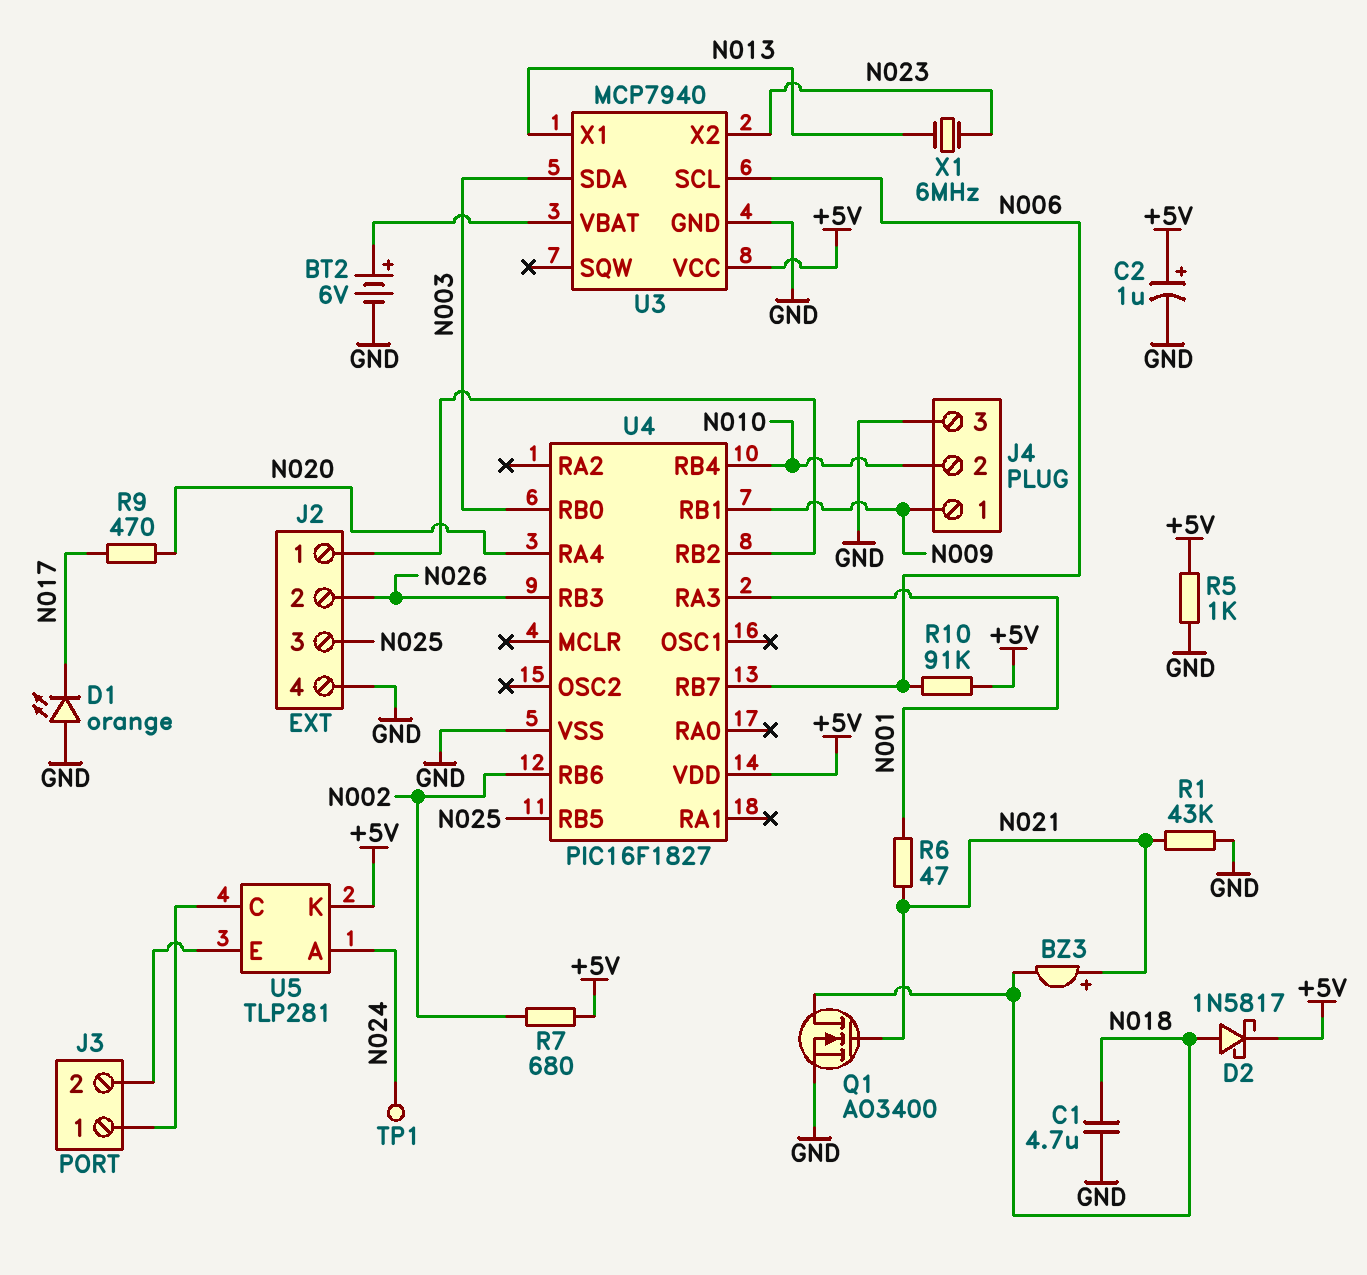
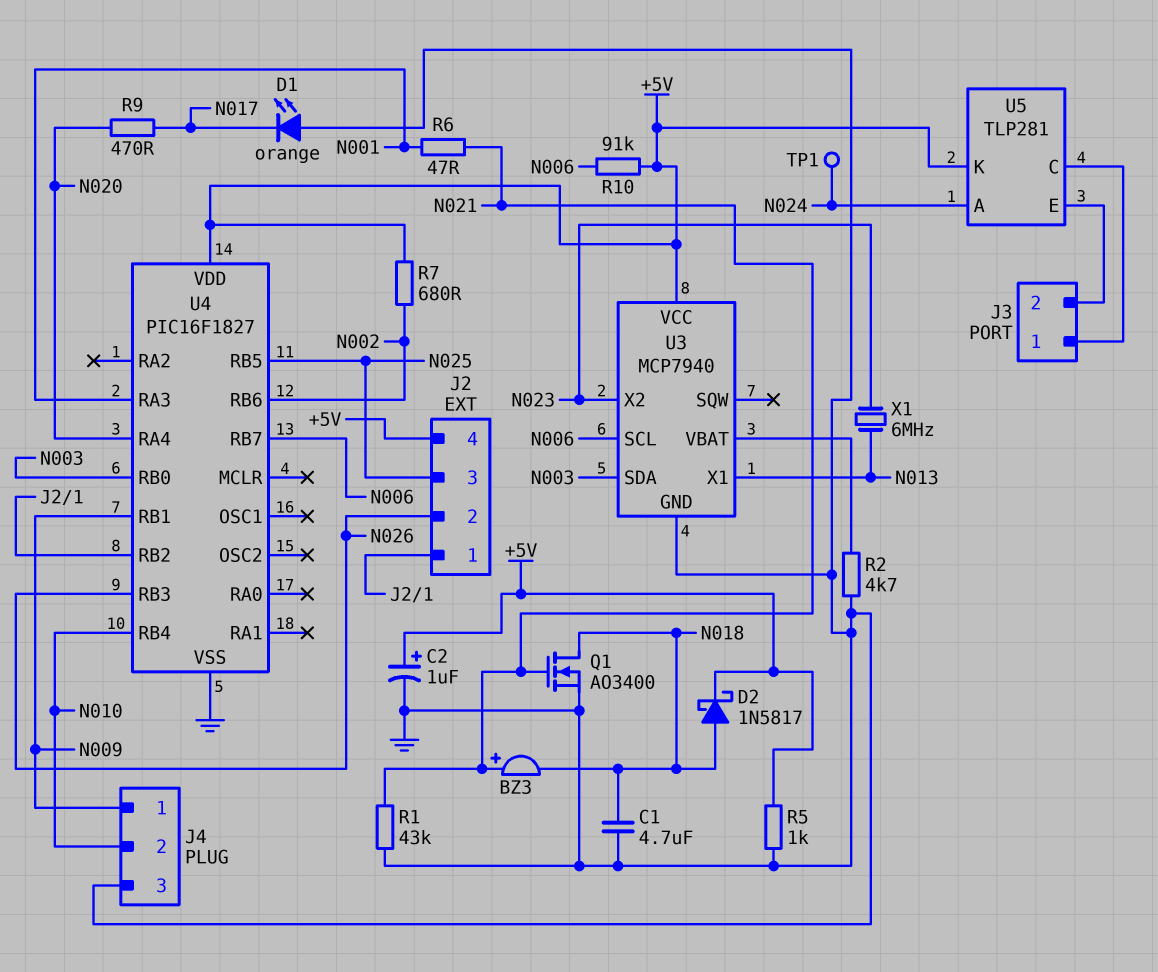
BT2: 6V (plus U3/VBAT, minus GND) -> none
J2 pin 4: GND -> +5V
R2: none -> 4.7k (GND, U3/VBAT)

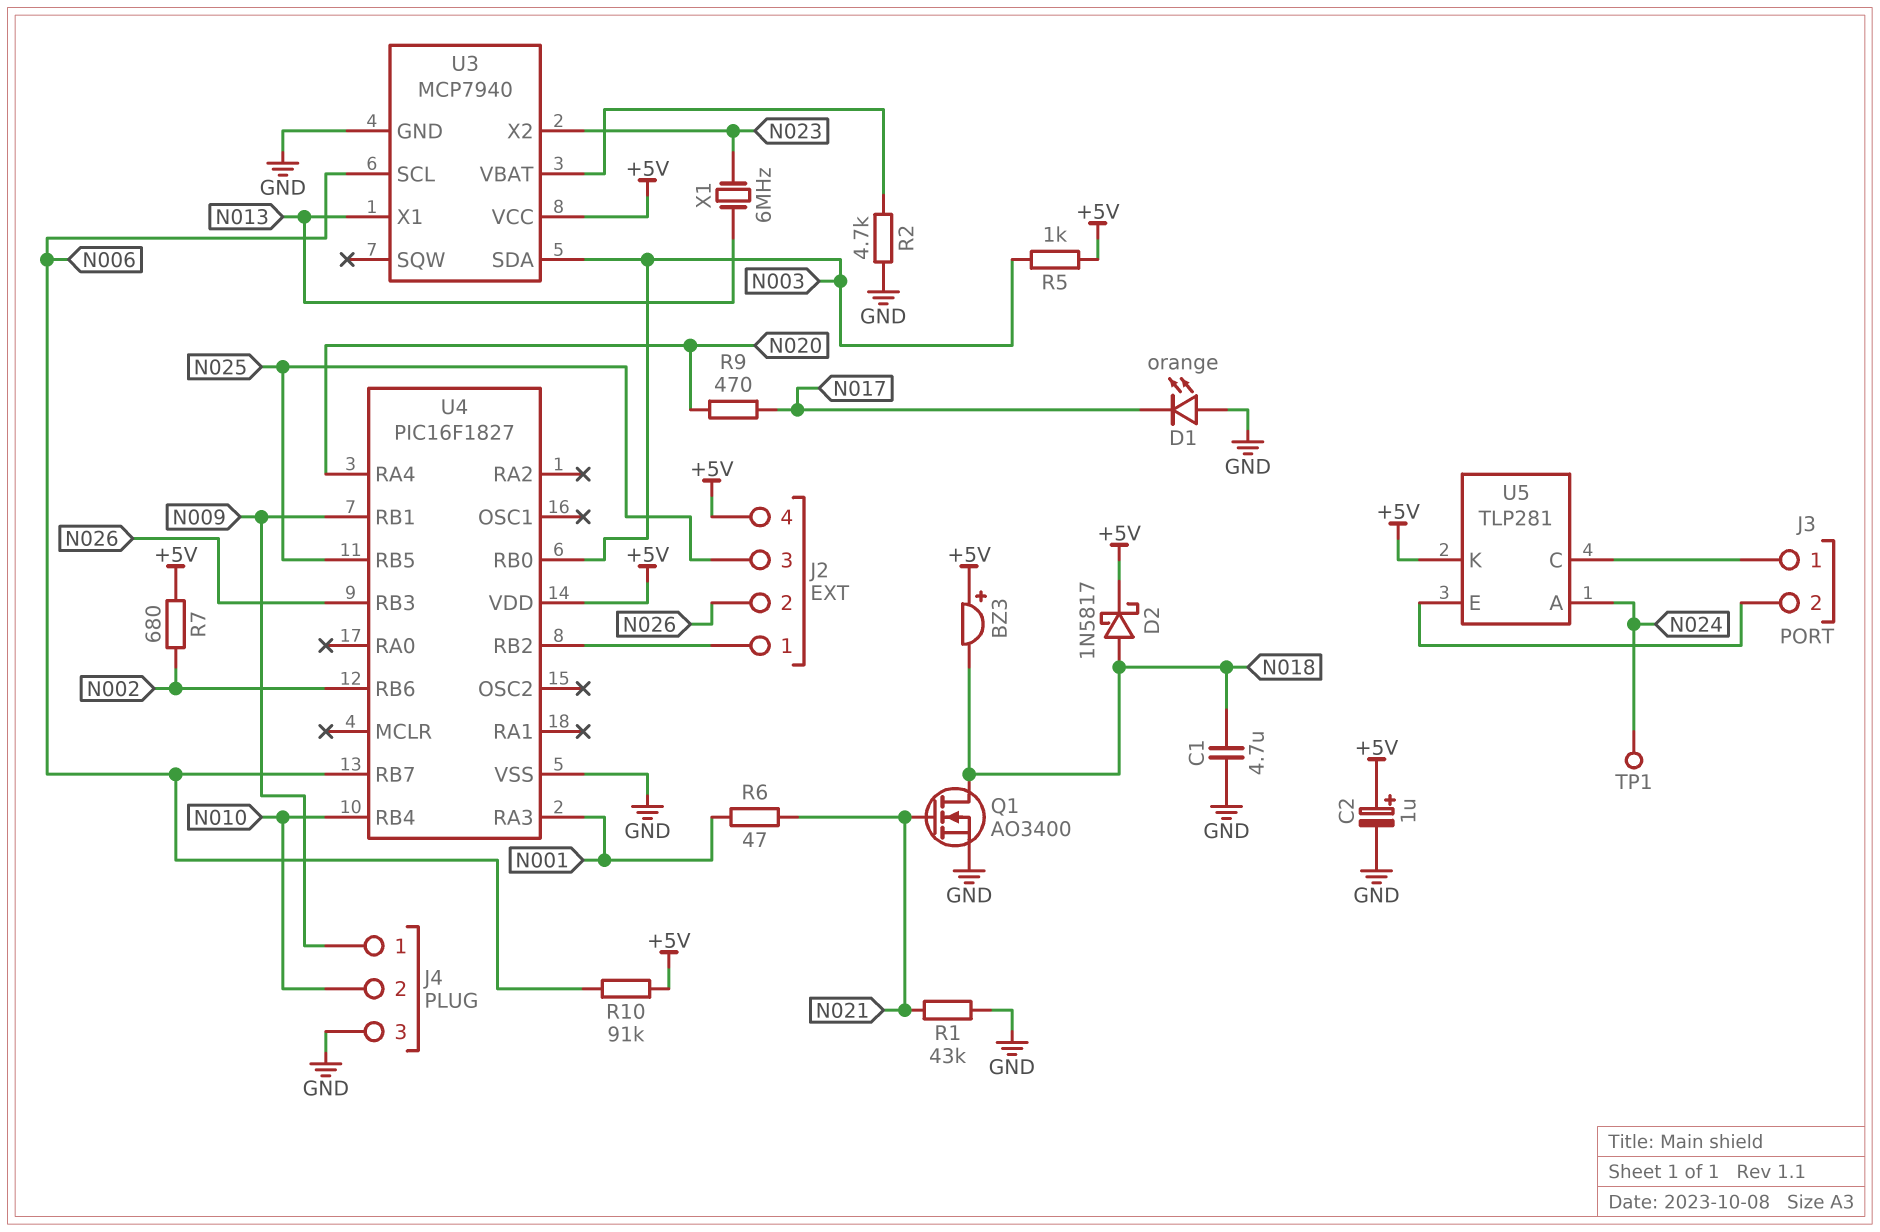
BZ3: buzzer (plus N021, minus N018) -> buzzer (plus +5V, minus N018)
R5: 1k (+5V, GND) -> 1k (+5V, N003)

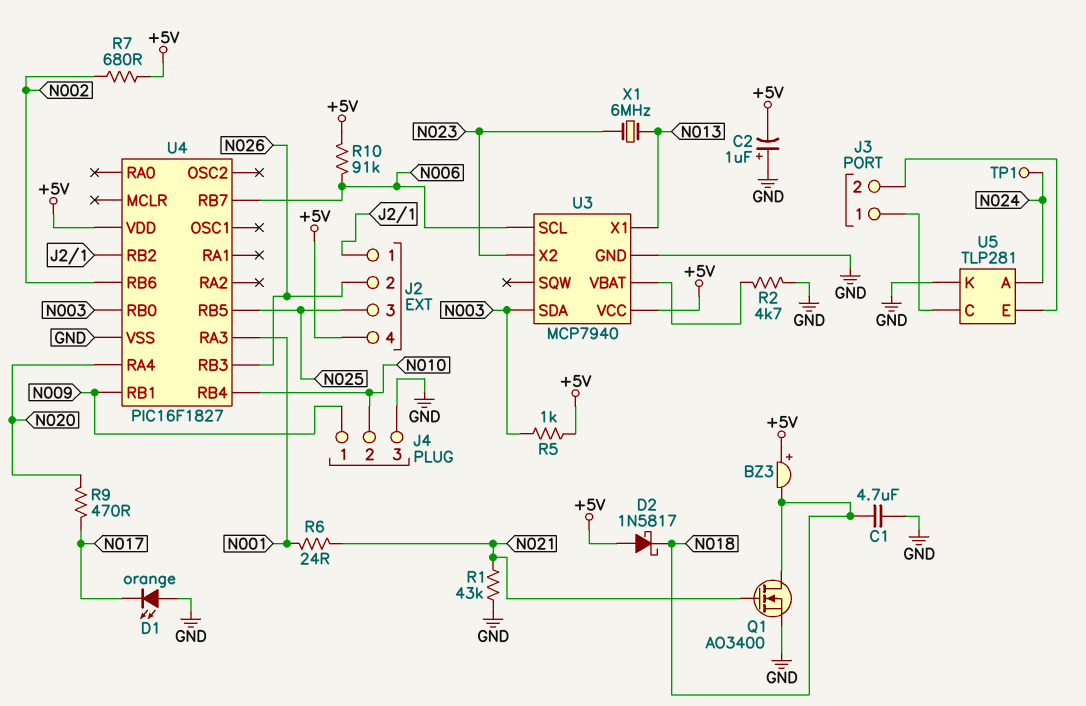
C2: 1uF (plus +5V, minus GND) -> 1uF (plus GND, minus +5V)
D2: schottky 1N5817 (A N018, K +5V) -> schottky 1N5817 (A +5V, K N018)
R6: 47 (N001, N021) -> 24 (N001, N021)
U5 pin K: +5V -> GND

